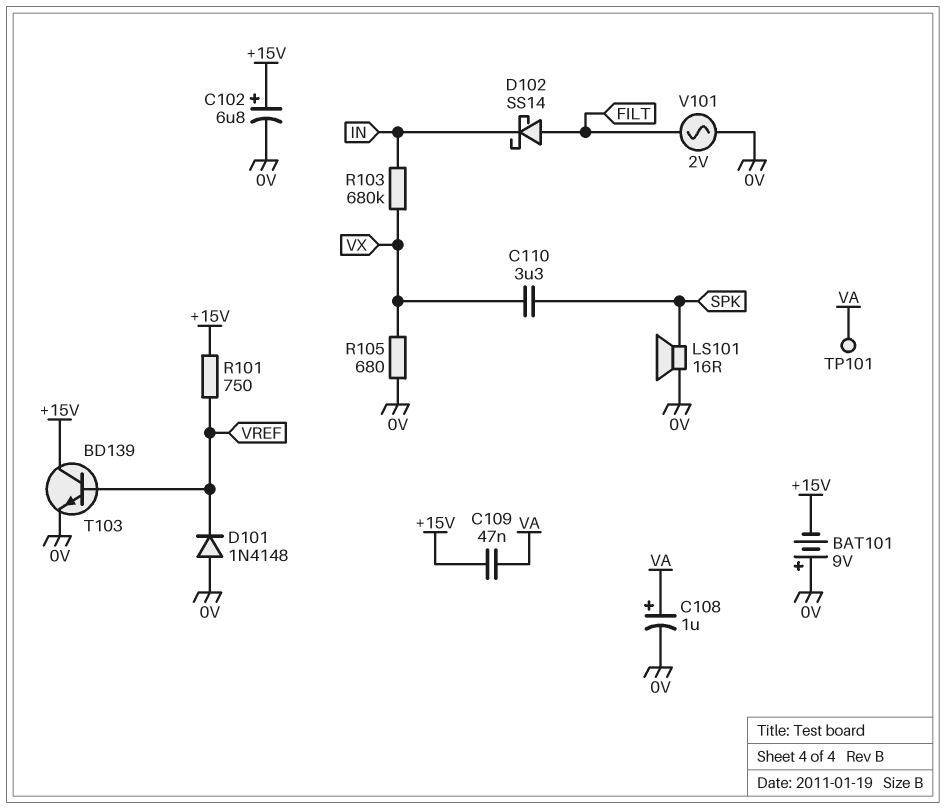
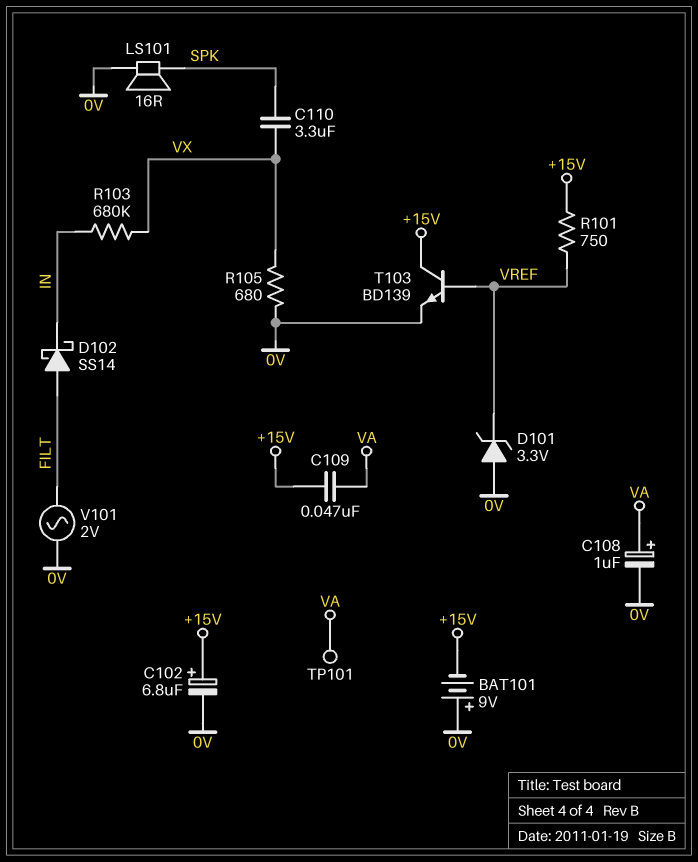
D101: diode 1N4148 (A 0V, K VREF) -> zener 3.3V (A 0V, K VREF)

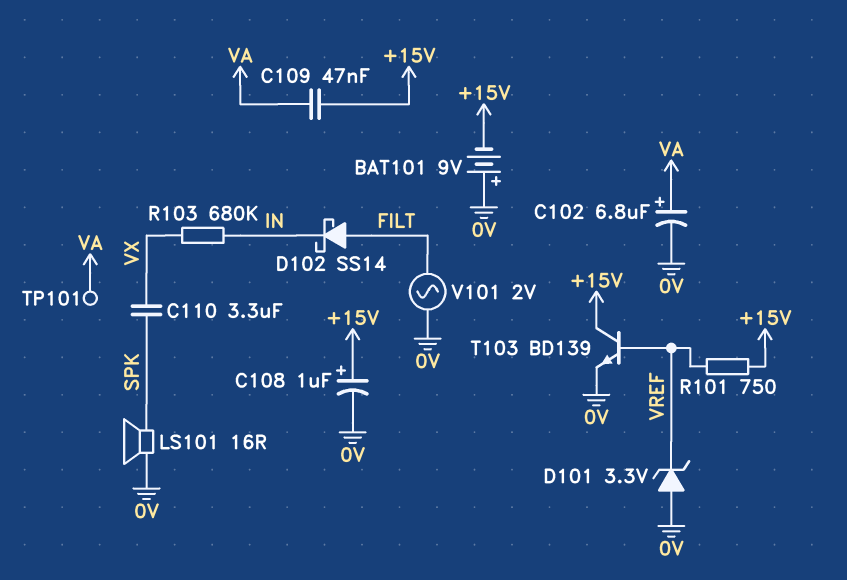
C102: 6.8uF (plus +15V, minus 0V) -> 6.8uF (plus VA, minus 0V)
C108: 1uF (plus VA, minus 0V) -> 1uF (plus +15V, minus 0V)
R105: 680 (0V, VX) -> none

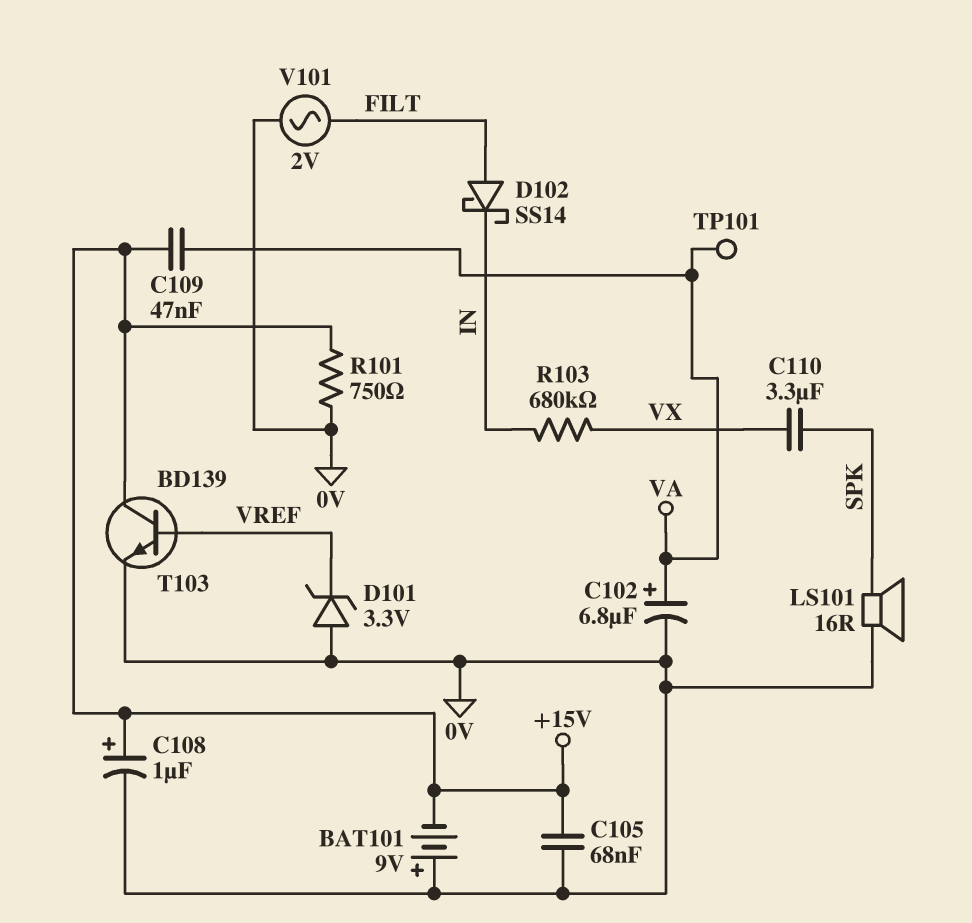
C105: none -> 68nF (+15V, 0V)
R101: 750 (+15V, VREF) -> 750 (+15V, 0V)

